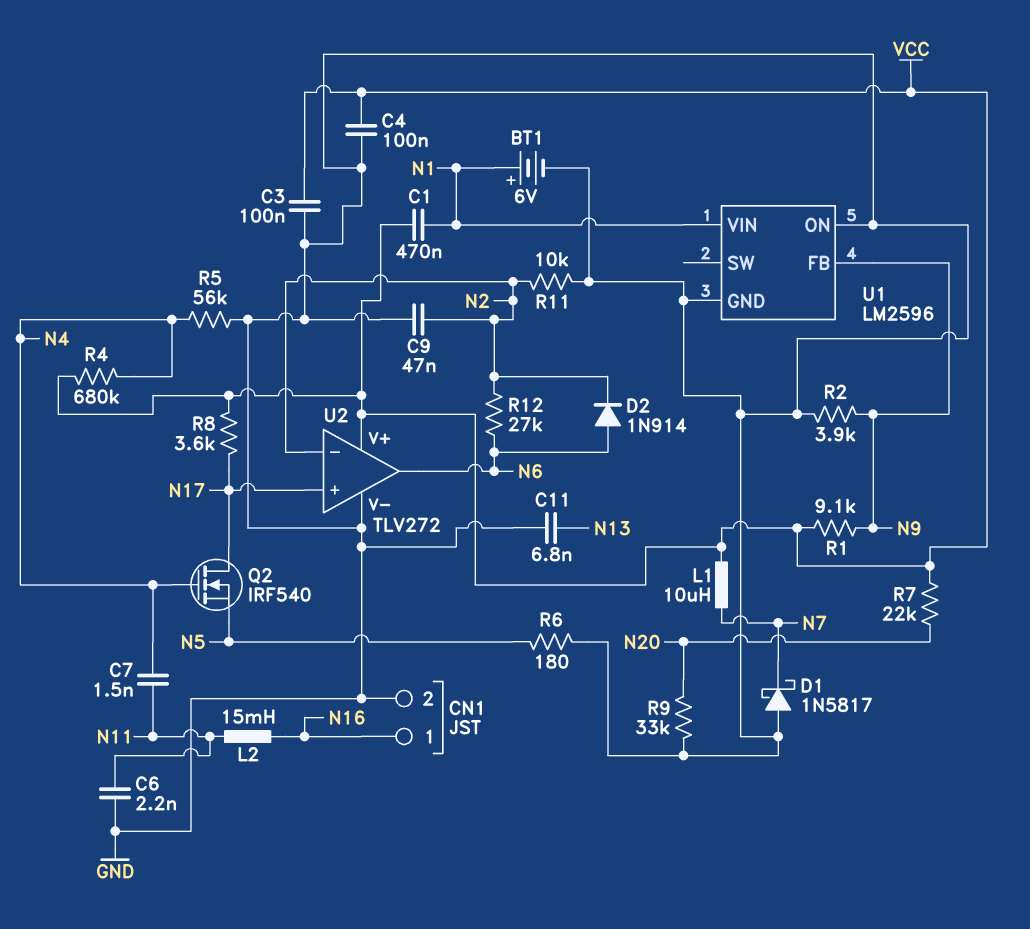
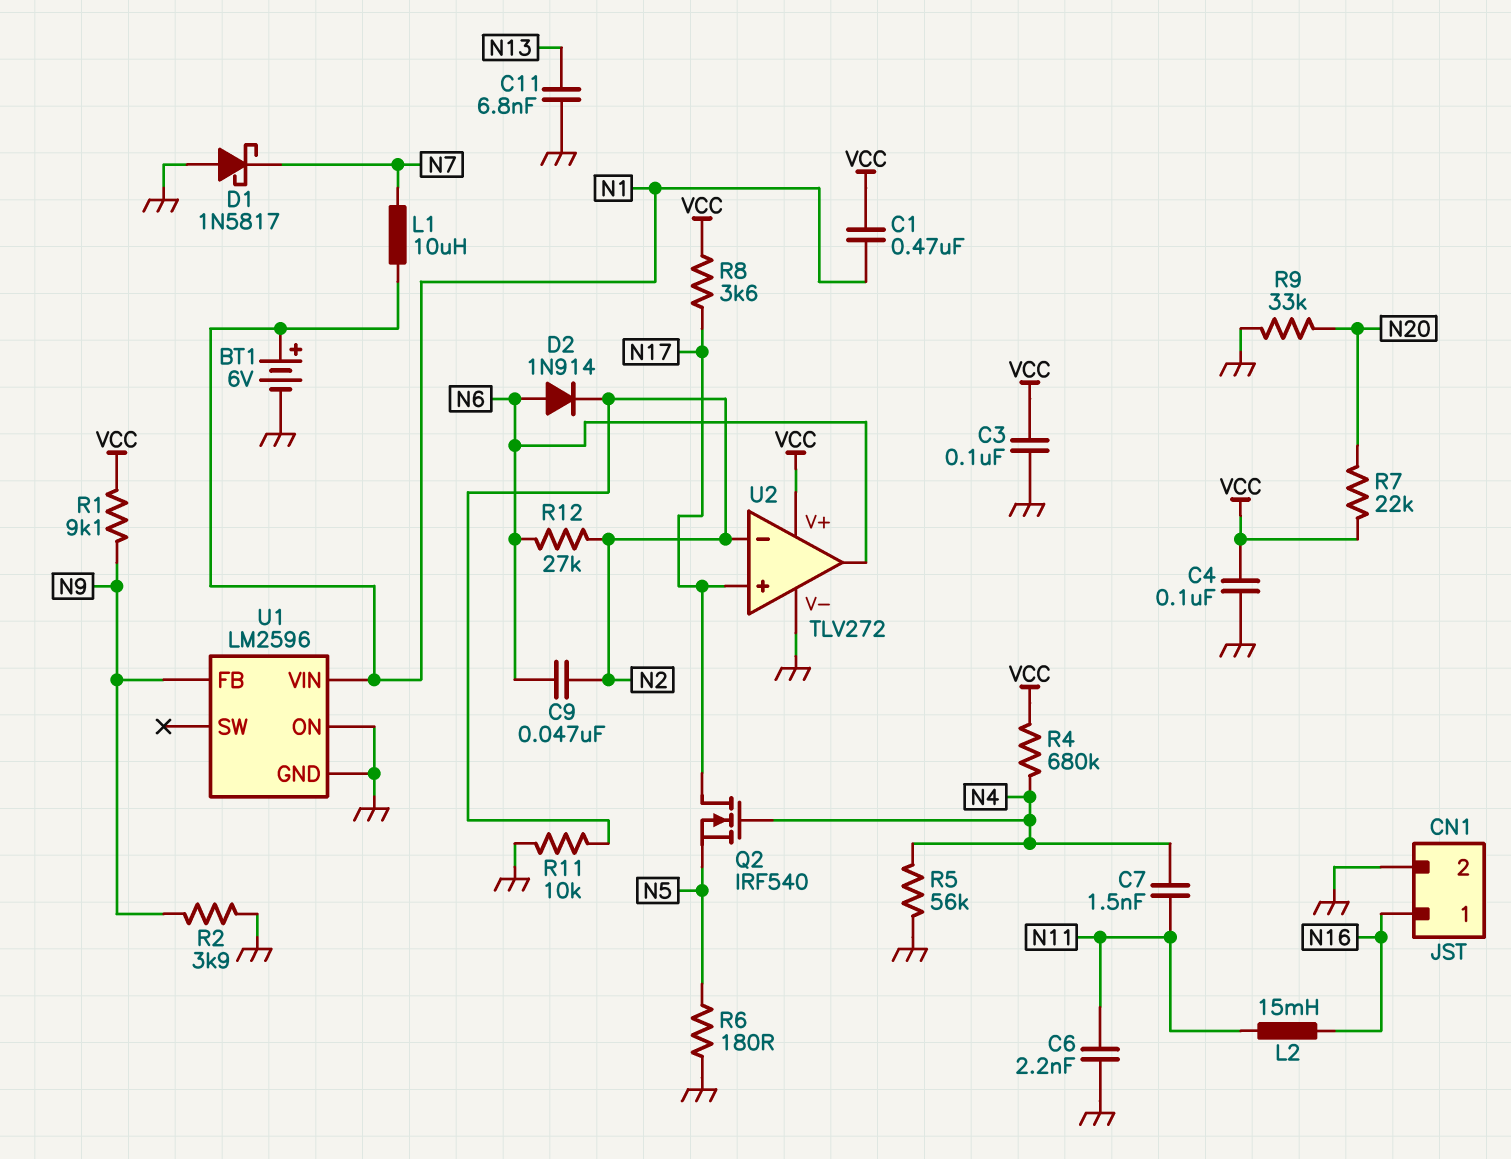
C9: 47nF (GND, N2) -> 47nF (N2, N6)
L1: 10uH (N7, VCC) -> 10uH (N1, N7)

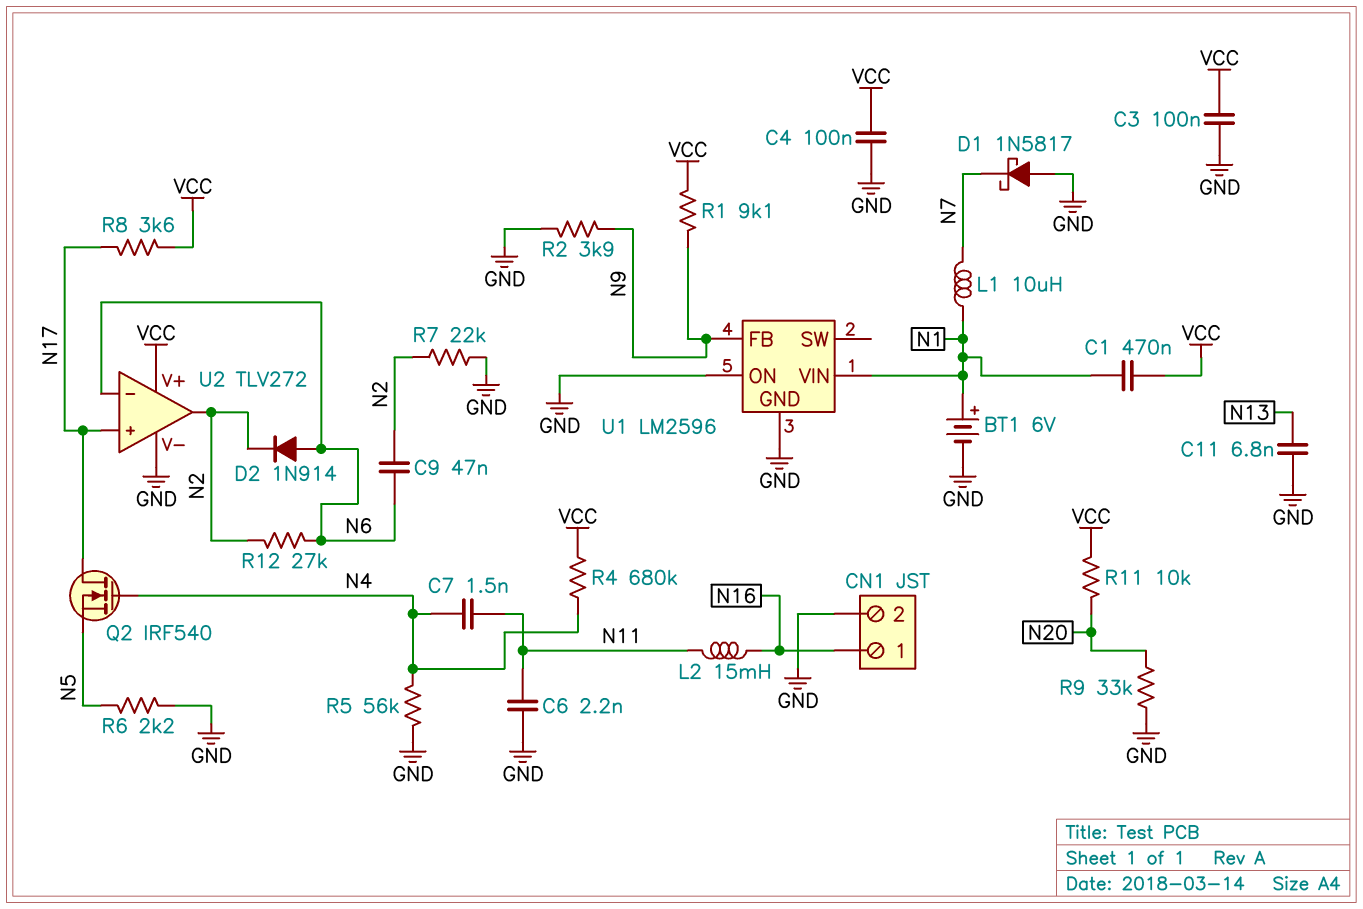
R6: 180 (GND, N5) -> 2.2k (GND, N5)
R7: 22k (N20, VCC) -> 22k (GND, N2)
R11: 10k (GND, N2) -> 10k (N20, VCC)
U2 pin in-: N2 -> N6
U2 pin out: N6 -> N2

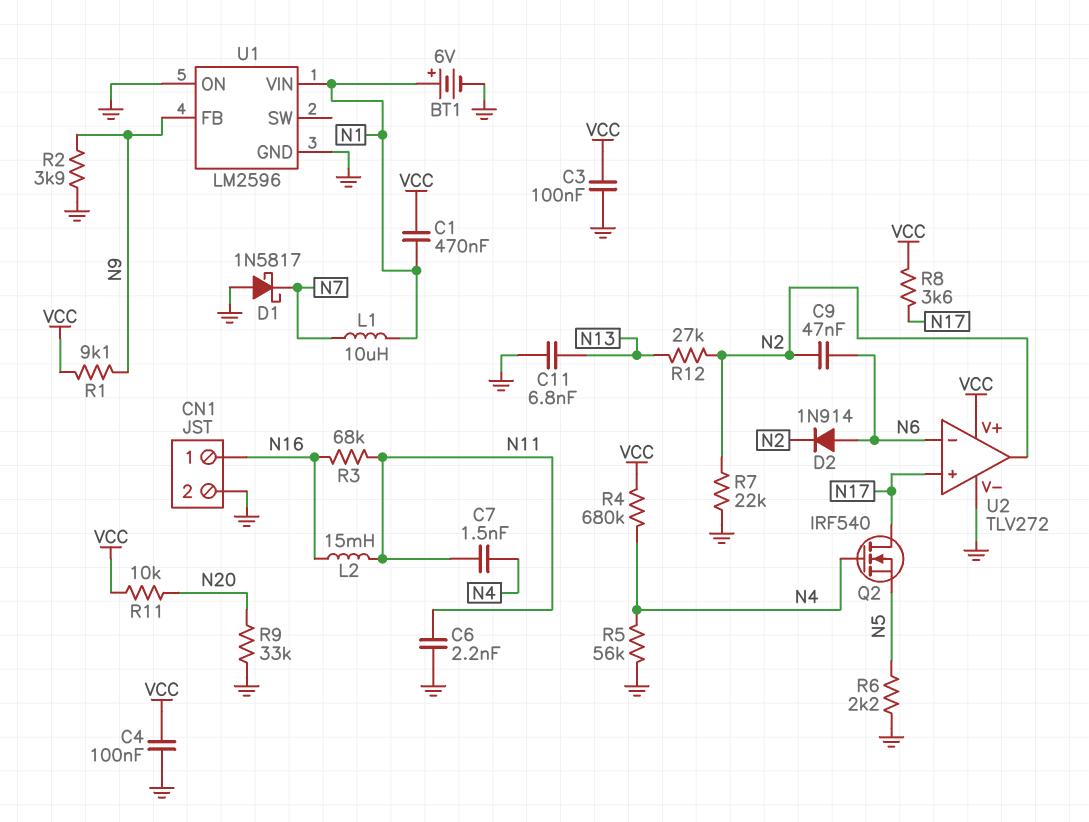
R3: none -> 68k (N11, N16)
R12: 27k (N2, N6) -> 27k (N2, N13)

